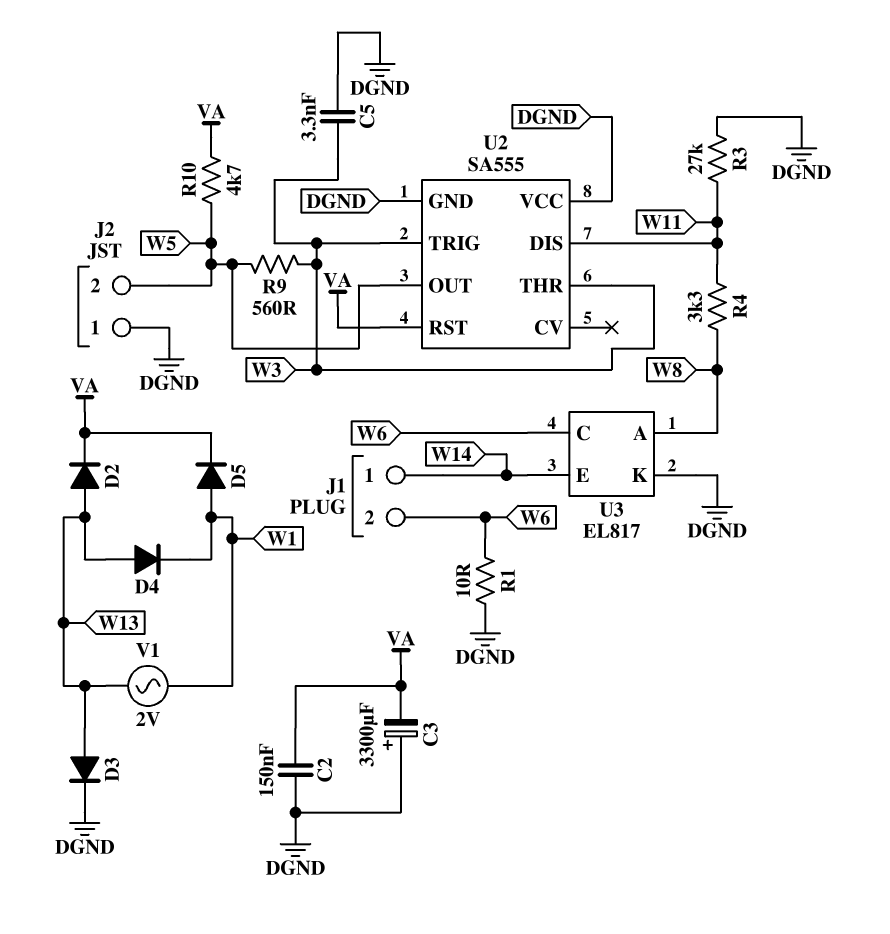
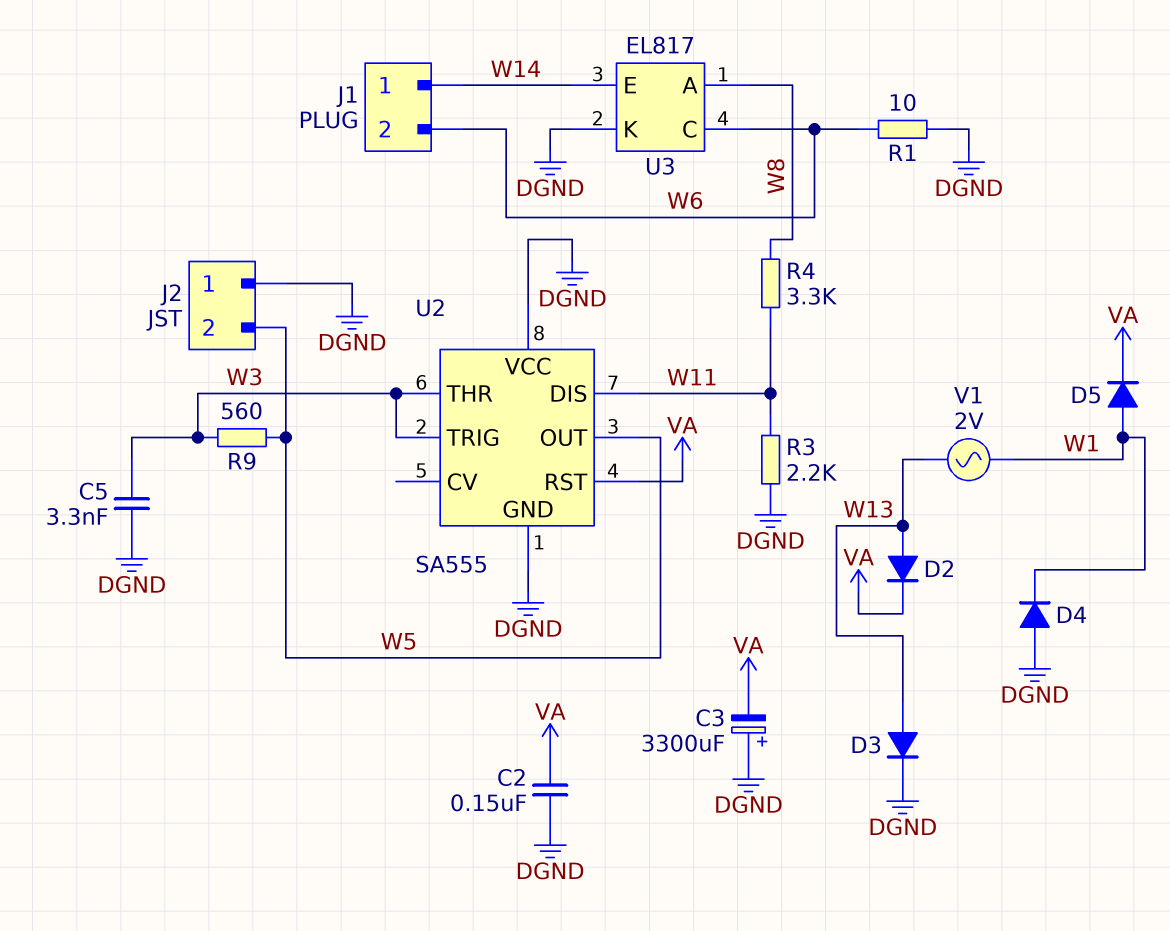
D4: diode (A W13, K W1) -> diode (A DGND, K W1)
R3: 27k (DGND, W11) -> 2.2k (DGND, W11)
R10: 4.7k (VA, W5) -> none

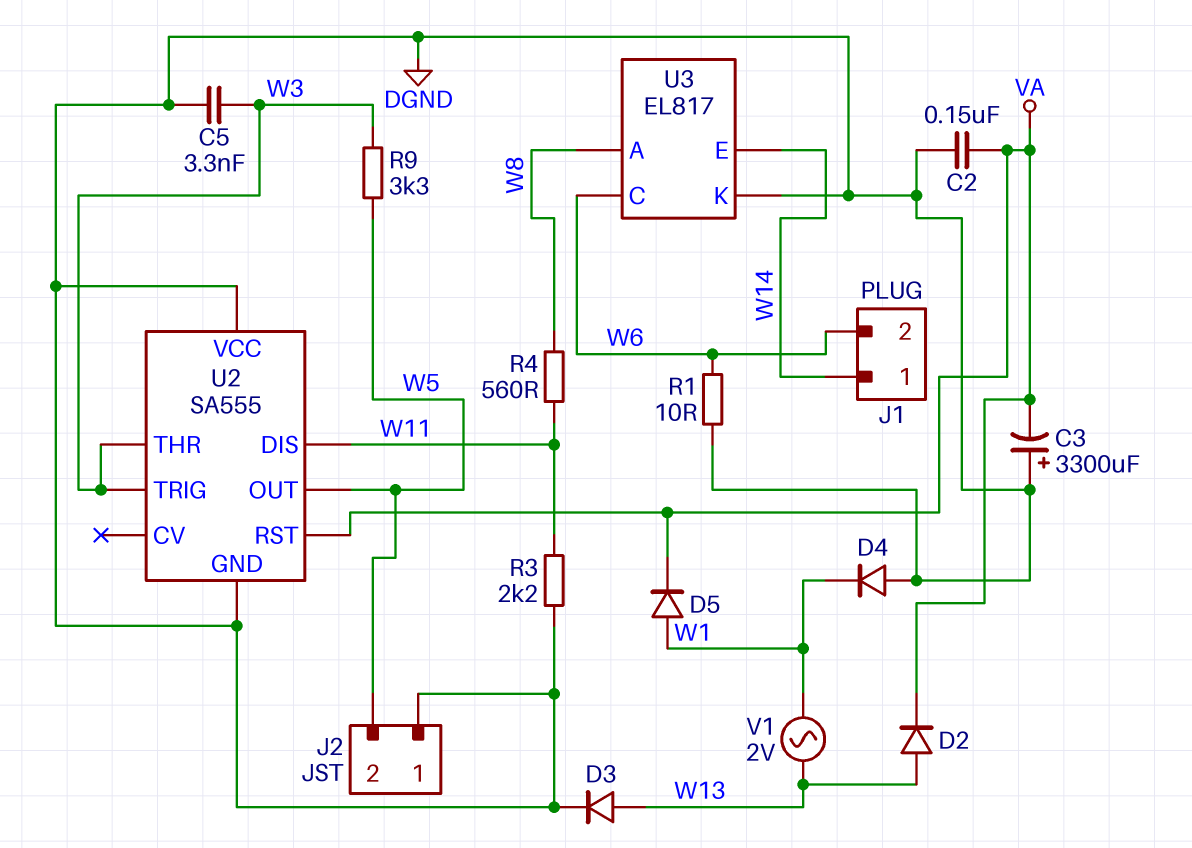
R4: 3.3k (W8, W11) -> 560 (W8, W11)
R9: 560 (W3, W5) -> 3.3k (W3, W5)

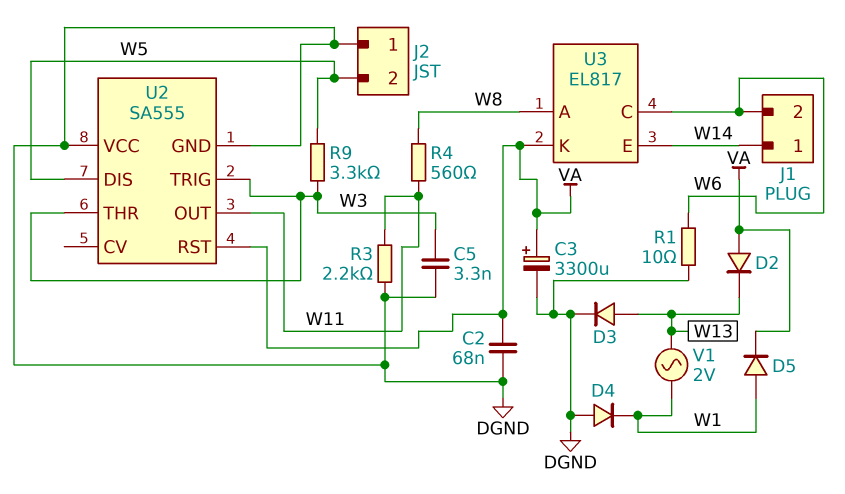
C2: 150nF (DGND, VA) -> 68nF (DGND, VA)
C3: 3300uF (plus DGND, minus VA) -> 3300uF (plus VA, minus DGND)
D2: diode (A W13, K VA) -> diode (A VA, K W13)
U2 pin DIS: W11 -> W5
U2 pin OUT: W5 -> W11
U3 pin K: DGND -> VA

